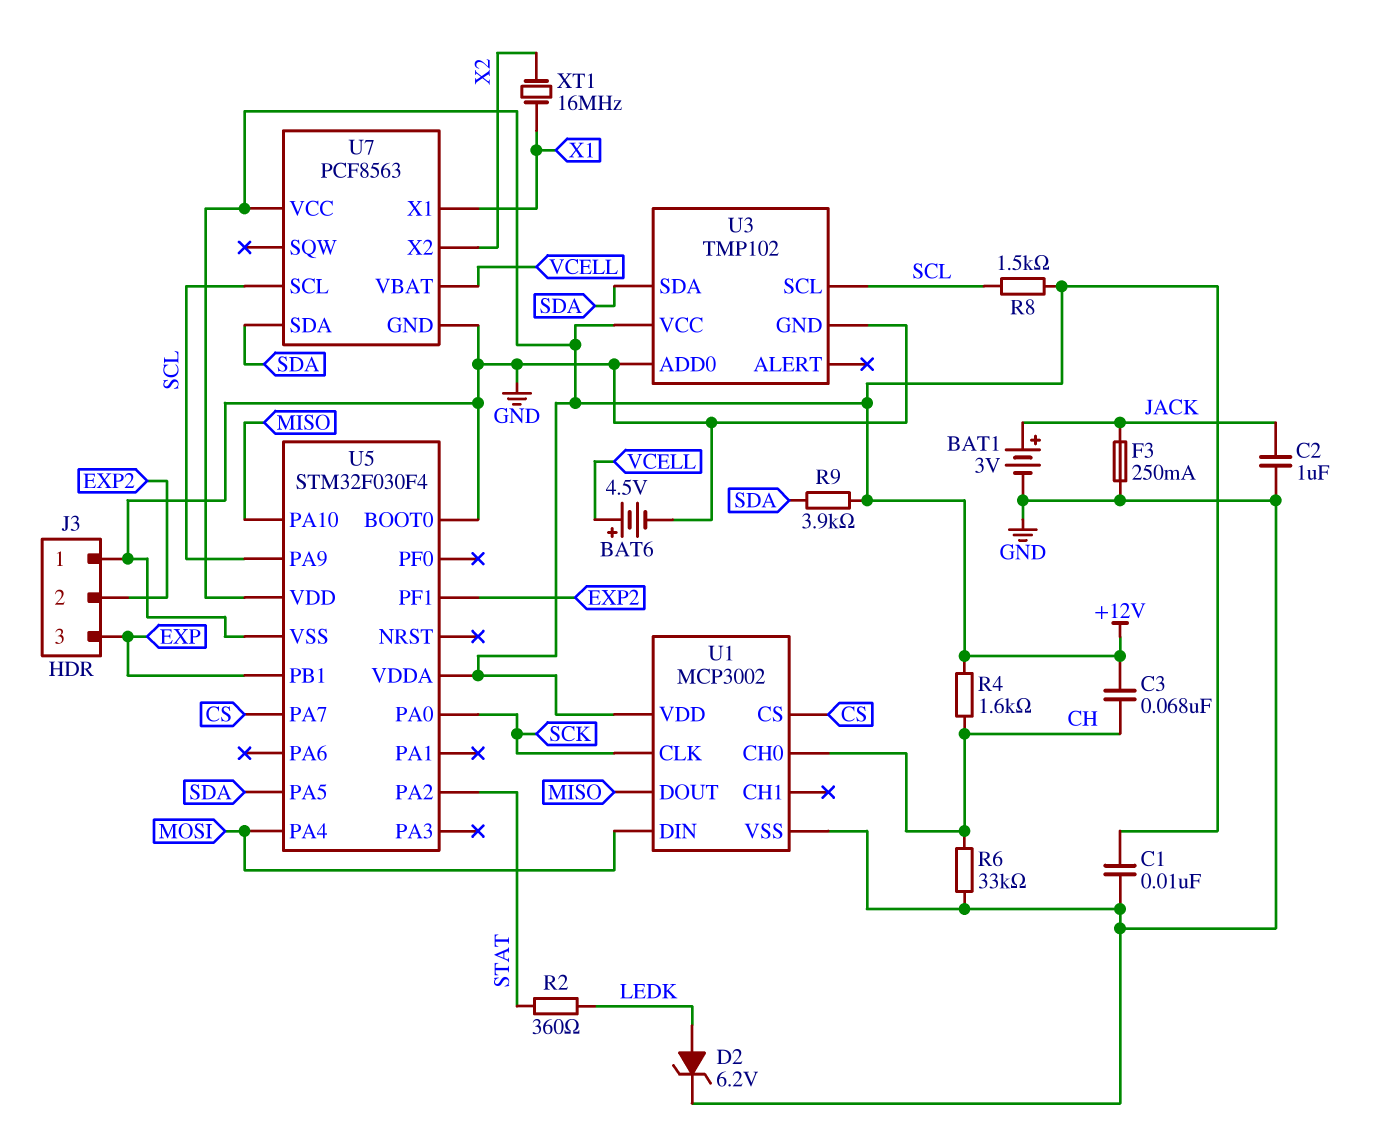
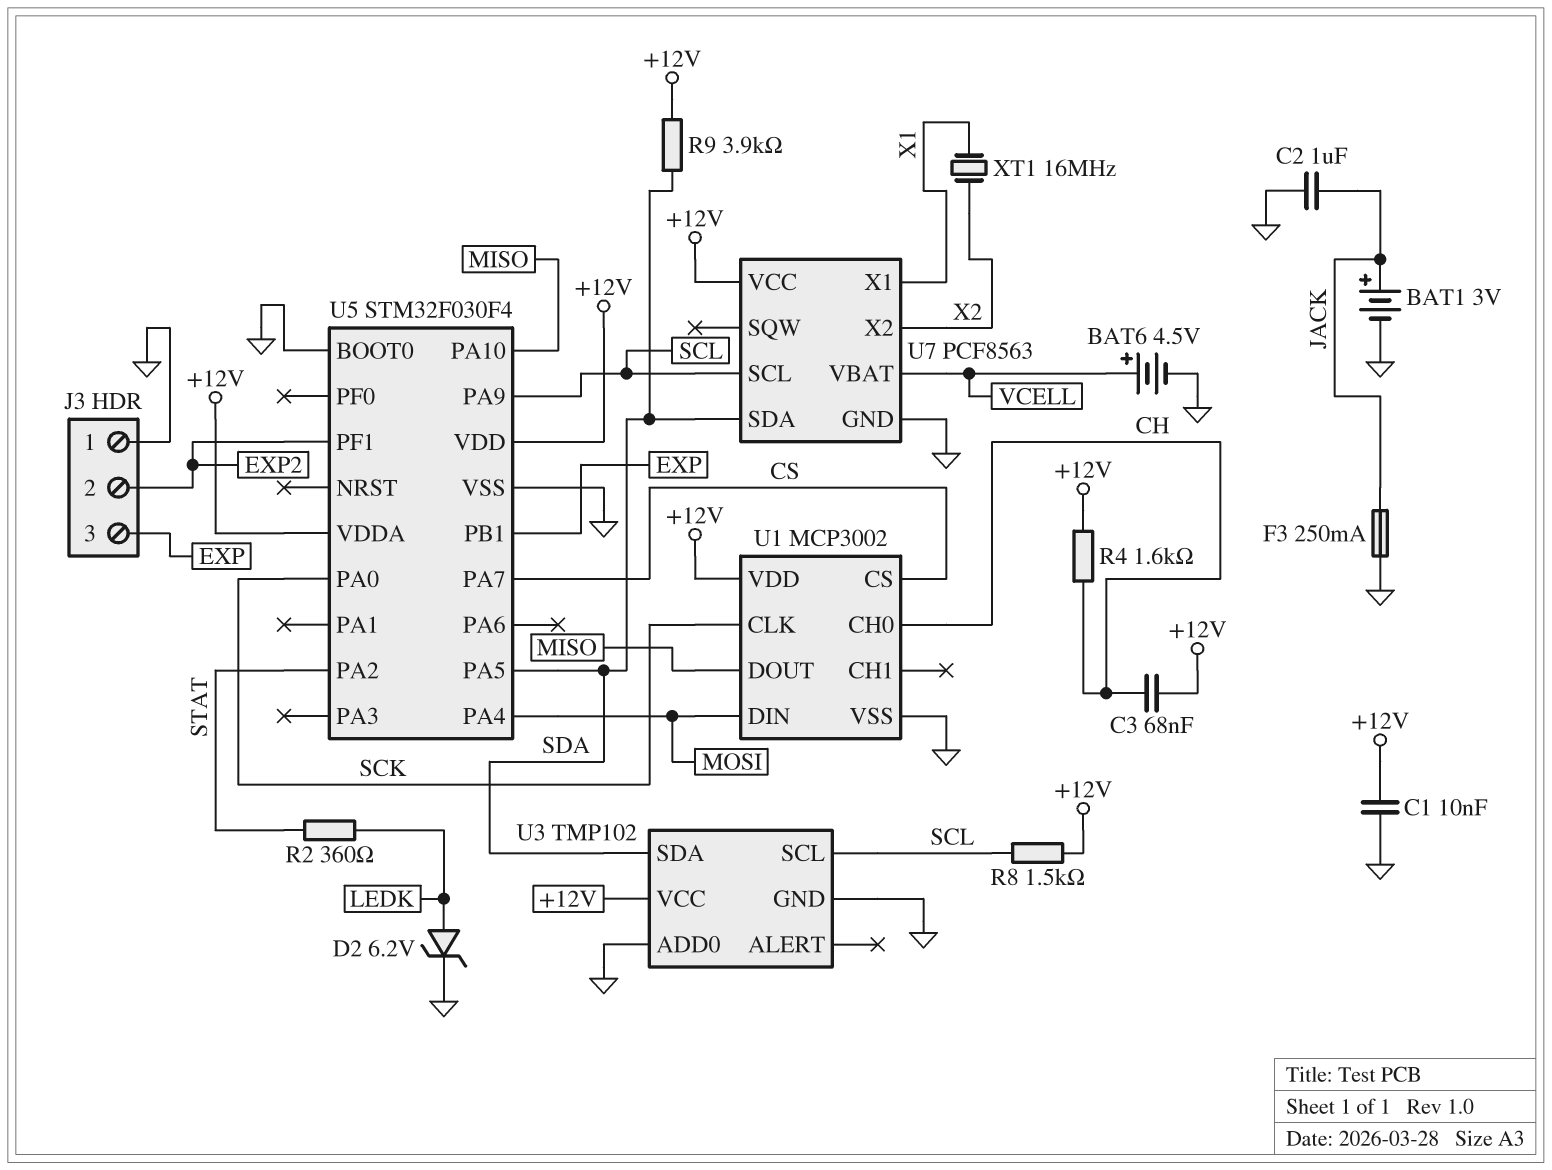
R6: 33k (CH, GND) -> none

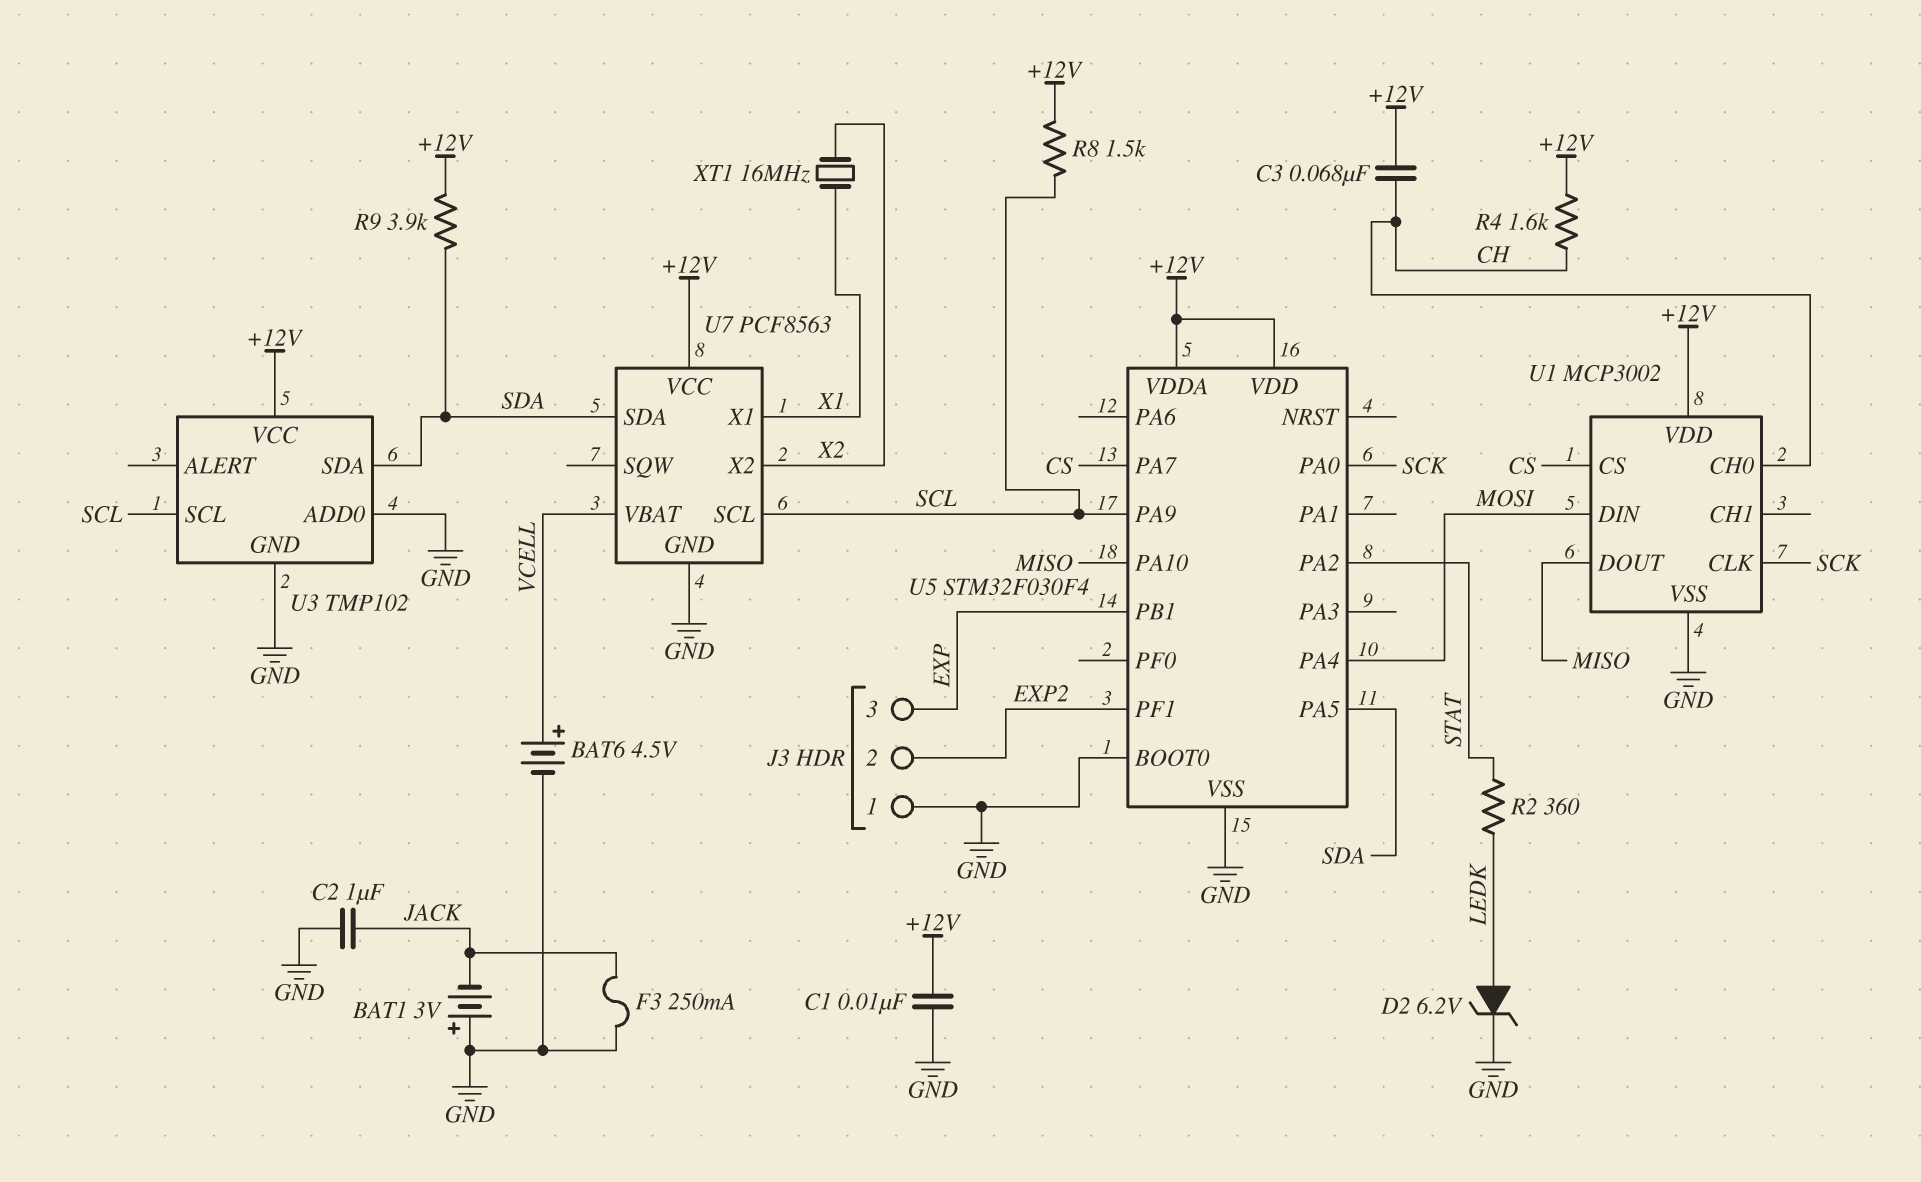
BAT1: 3V (plus JACK, minus GND) -> 3V (plus GND, minus JACK)

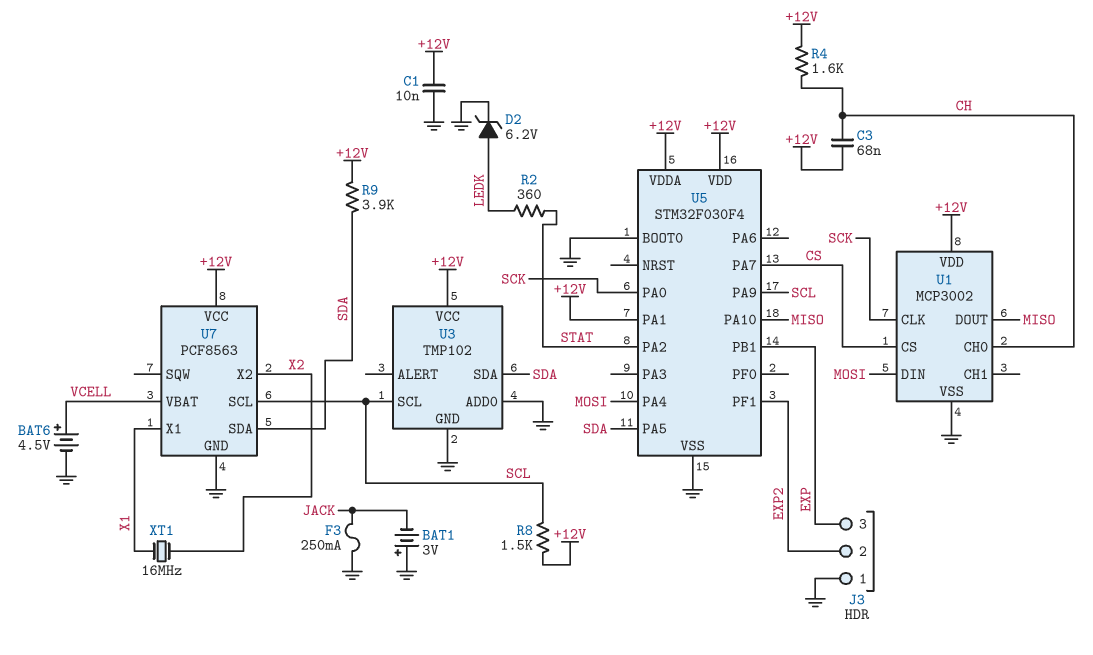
C2: 1uF (GND, JACK) -> none
U5 pin PA1: none -> +12V

